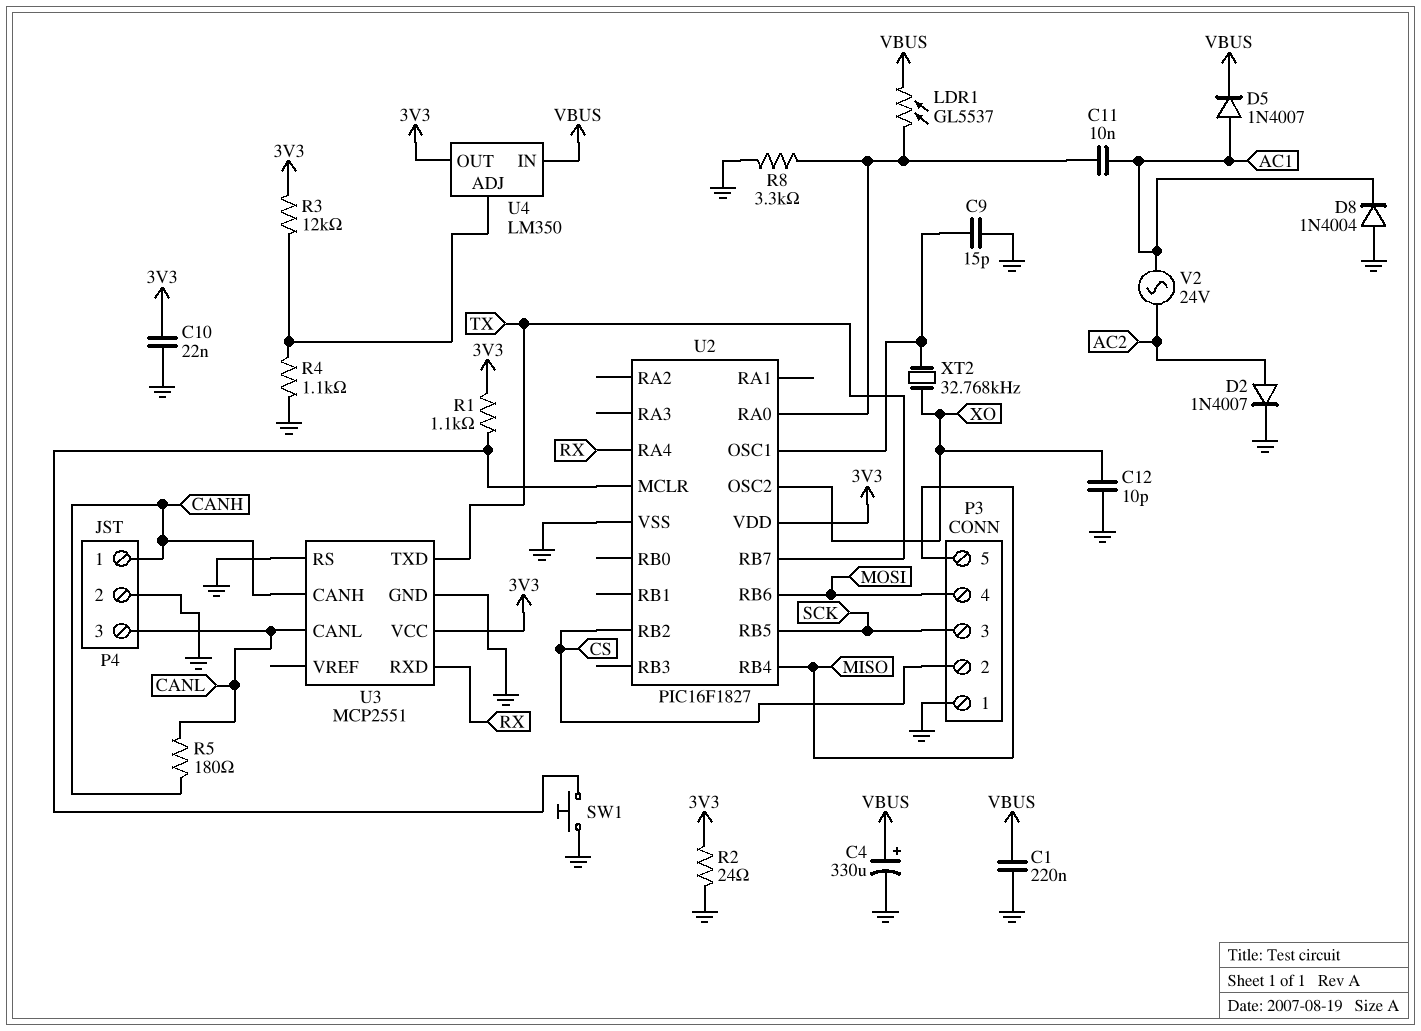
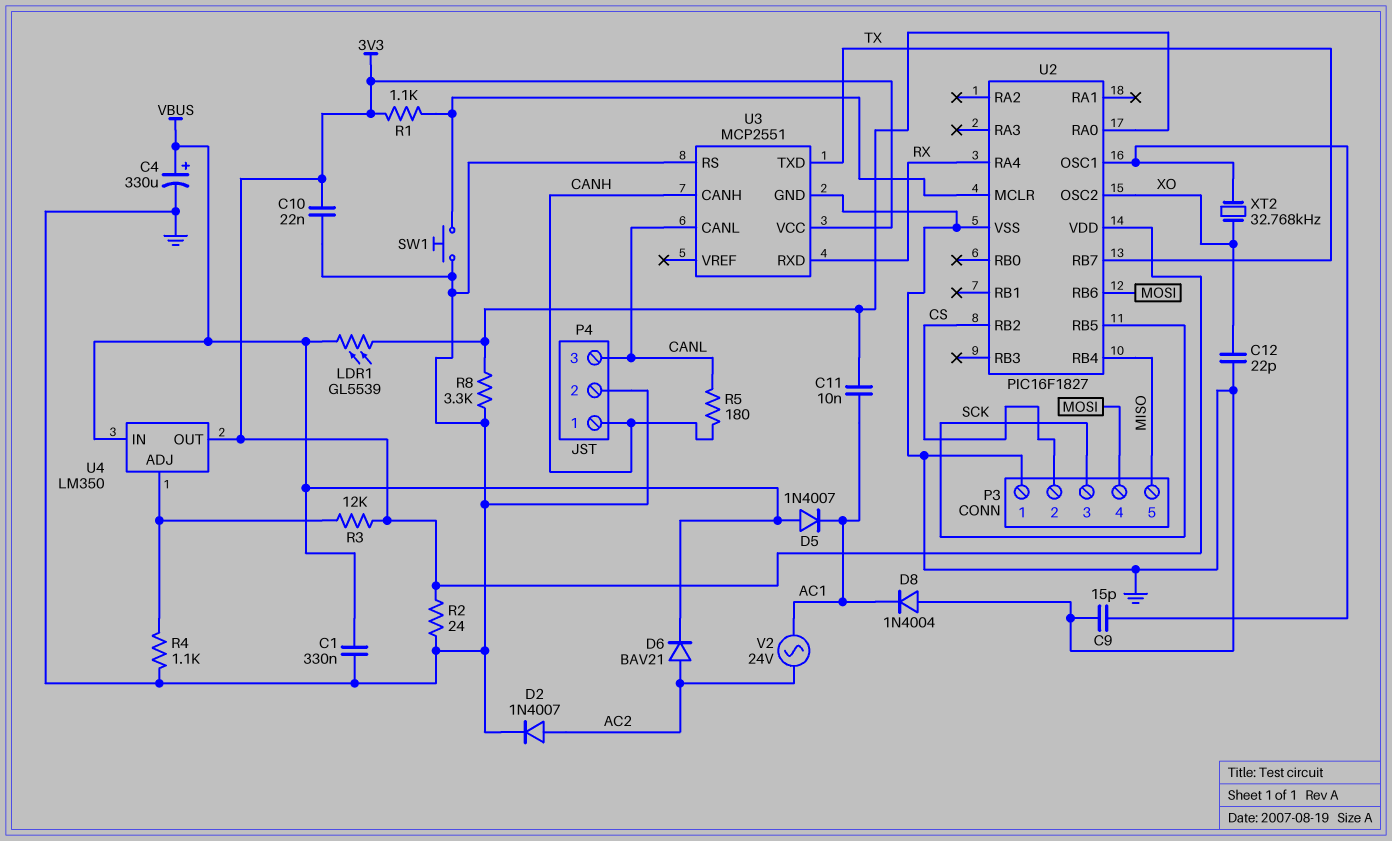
C1: 220nF (GND, VBUS) -> 330nF (GND, VBUS)
C12: 10pF (GND, XO) -> 22pF (GND, XO)
D5: diode 1N4007 (A AC1, K VBUS) -> diode 1N4007 (A VBUS, K AC1)
D6: none -> diode BAV21 (A AC2, K VBUS)
LDR1: GL5537 (U2/RA0, VBUS) -> GL5539 (U2/RA0, VBUS)

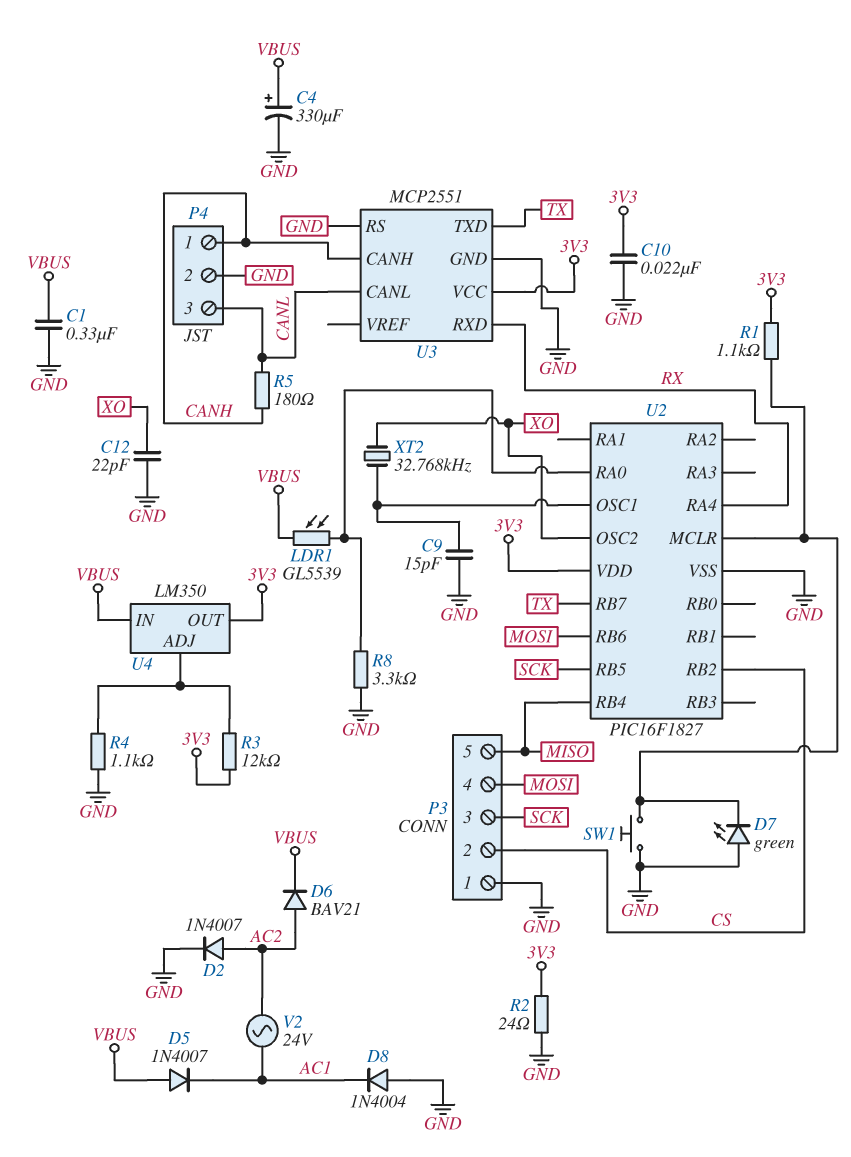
C11: 10nF (AC1, U2/RA0) -> none
D7: none -> LED green (A GND, K U2/MCLR)

